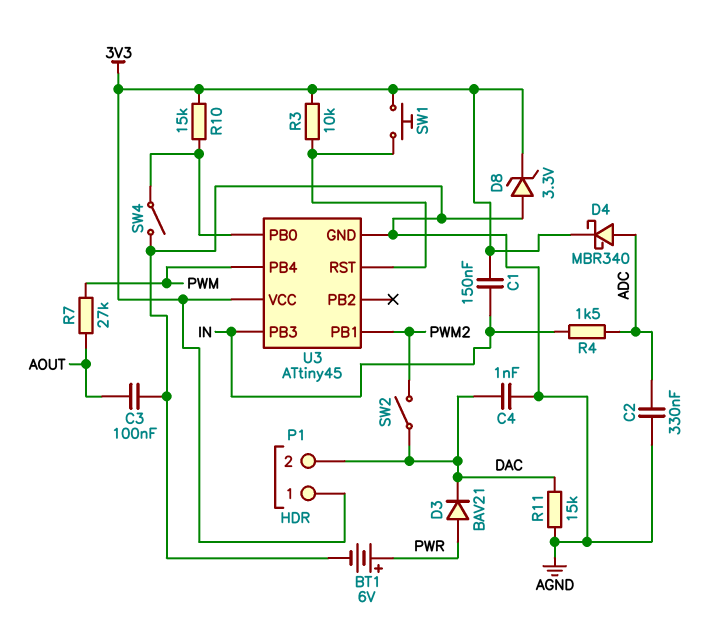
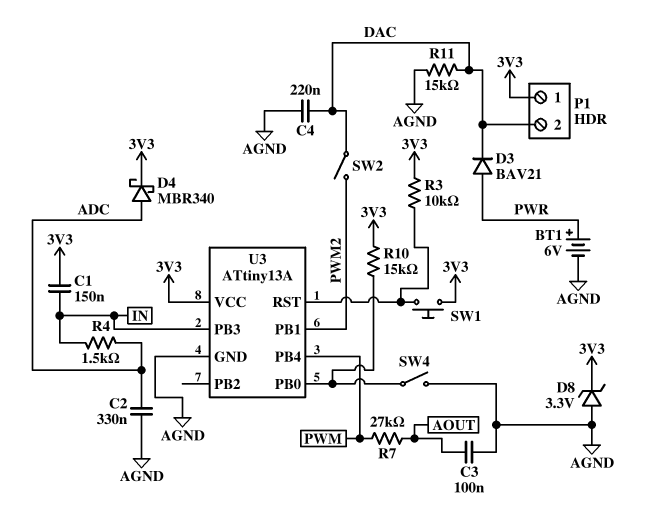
C4: 1nF (AGND, DAC) -> 220nF (AGND, DAC)
U3: ATtiny45 -> ATtiny13A

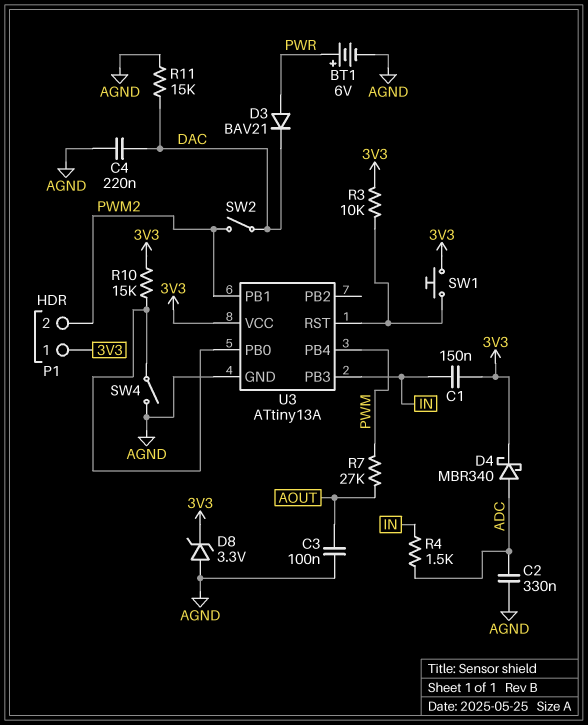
P1 pin 2: DAC -> PWM2

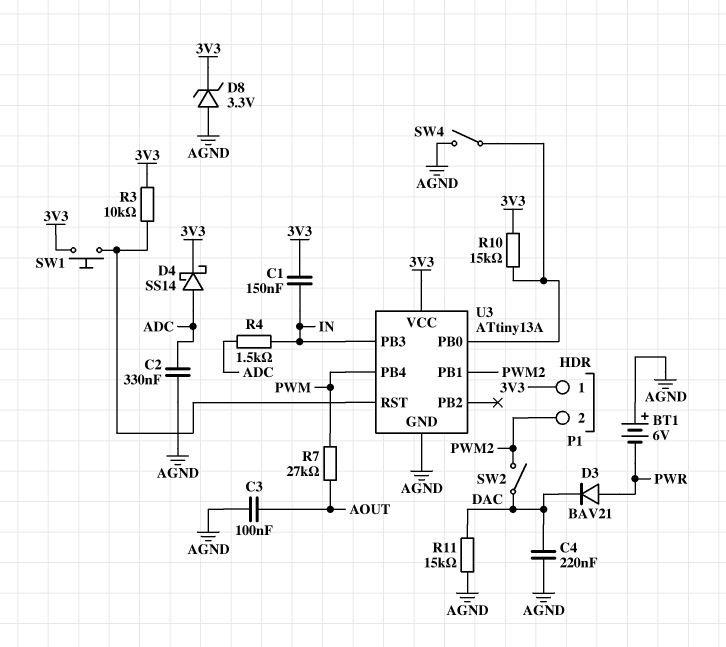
BT1: 6V (plus PWR, minus AGND) -> 6V (plus AGND, minus PWR)
D4: schottky MBR340 (A ADC, K 3V3) -> schottky SS14 (A ADC, K 3V3)

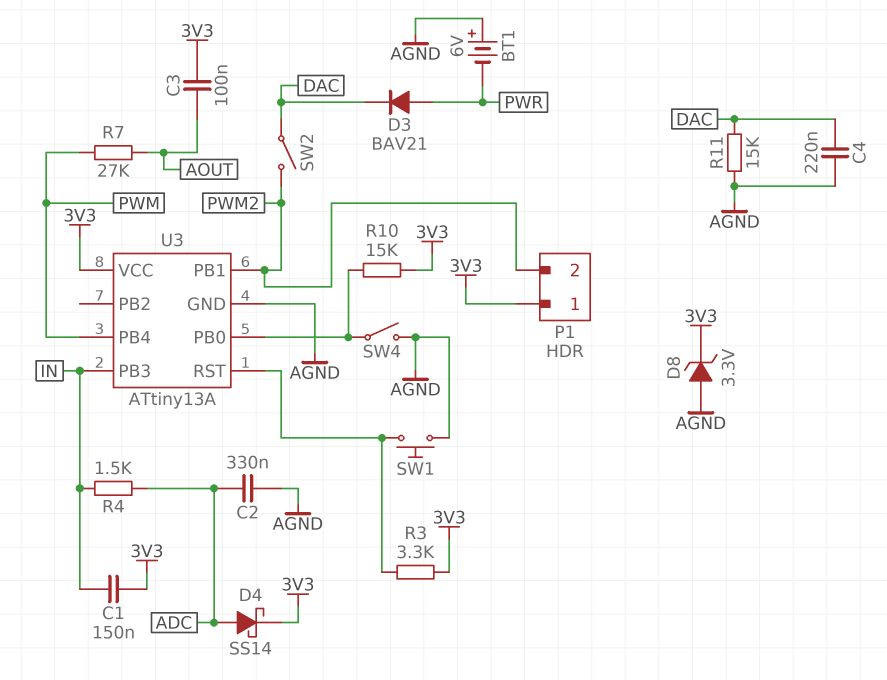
C3: 100nF (AGND, AOUT) -> 100nF (3V3, AOUT)
R3: 10k (3V3, U3/RST) -> 3.3k (3V3, U3/RST)
SW1: button (3V3, U3/RST) -> button (AGND, U3/RST)

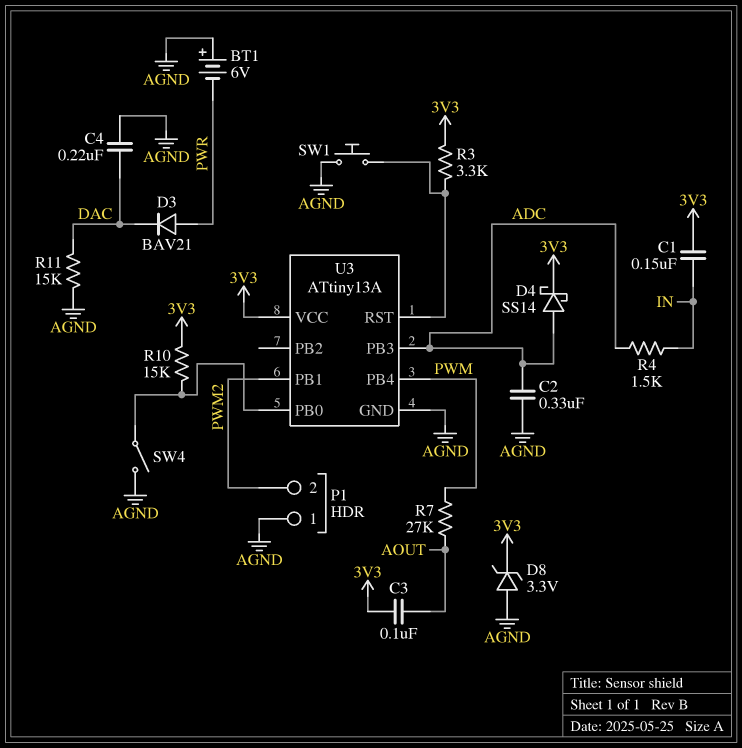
P1 pin 1: 3V3 -> AGND
SW2: switch (DAC, PWM2) -> none
U3 pin PB3: IN -> ADC

